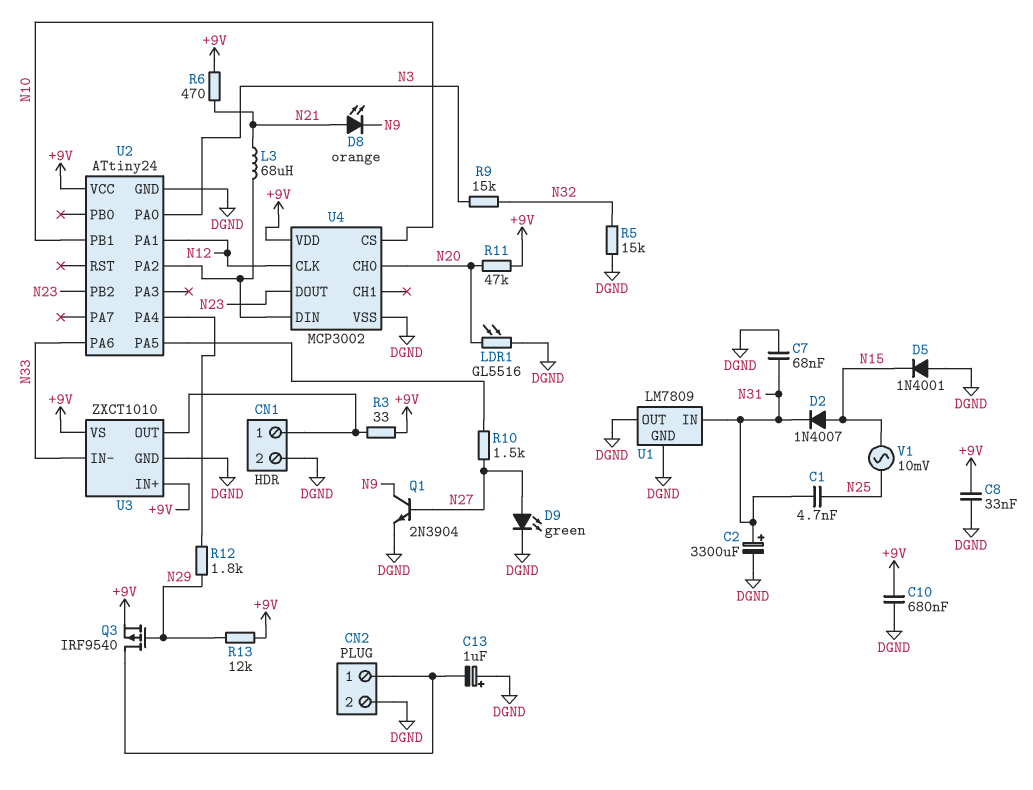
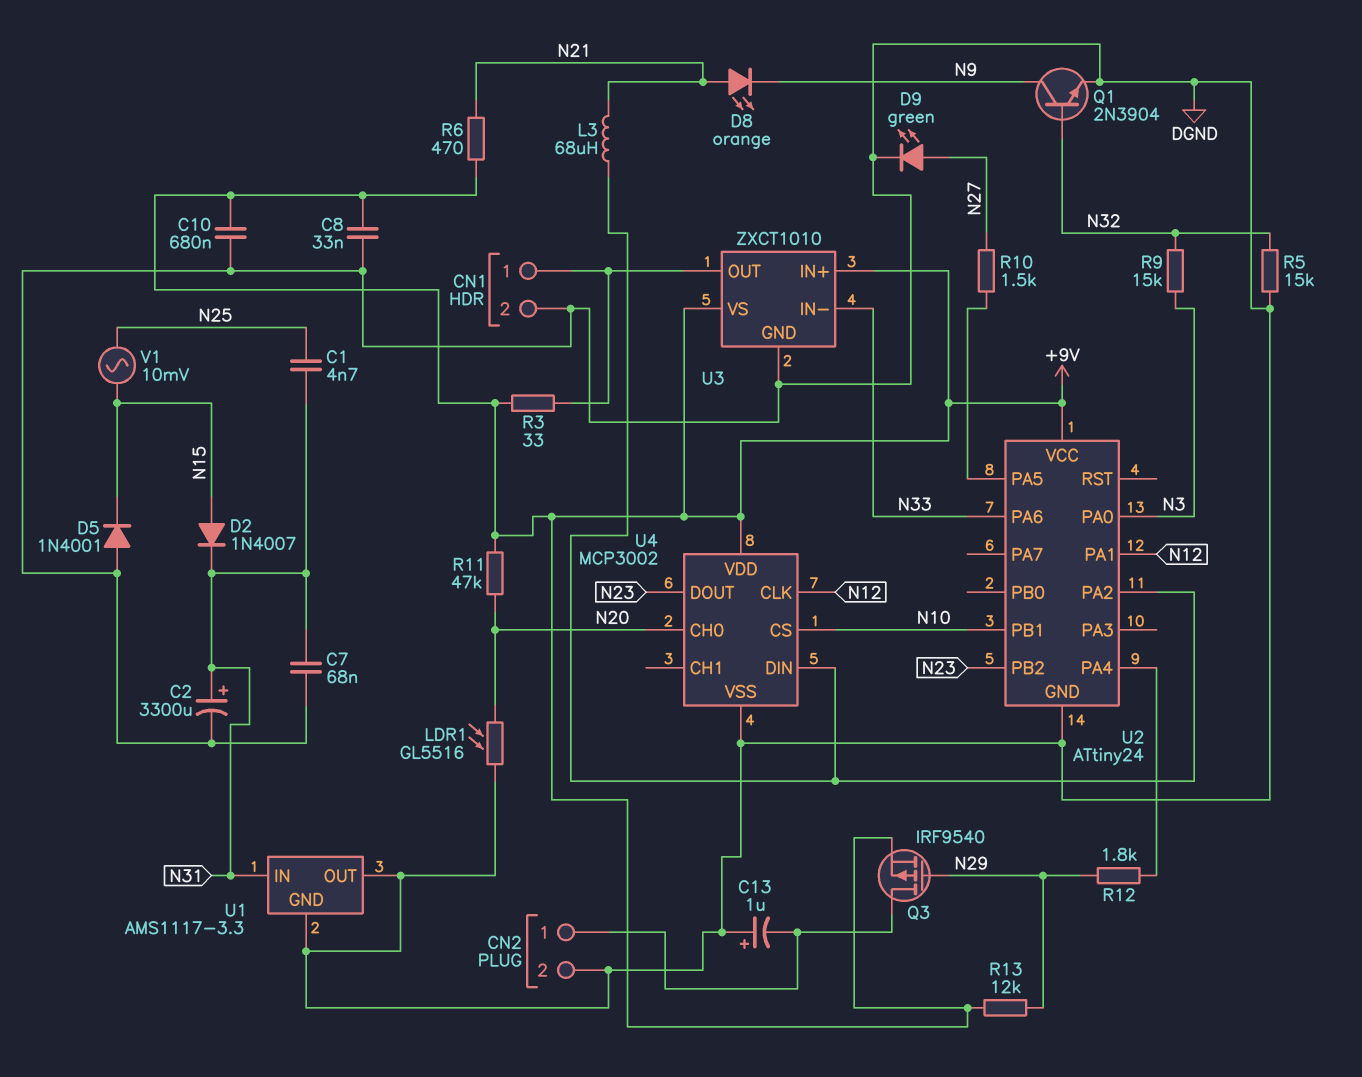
Q1: NPN 2N3904 (B N27, C N9, E DGND) -> NPN 2N3904 (B N32, C N9, E DGND)
U1: LM7809 -> AMS1117-3.3

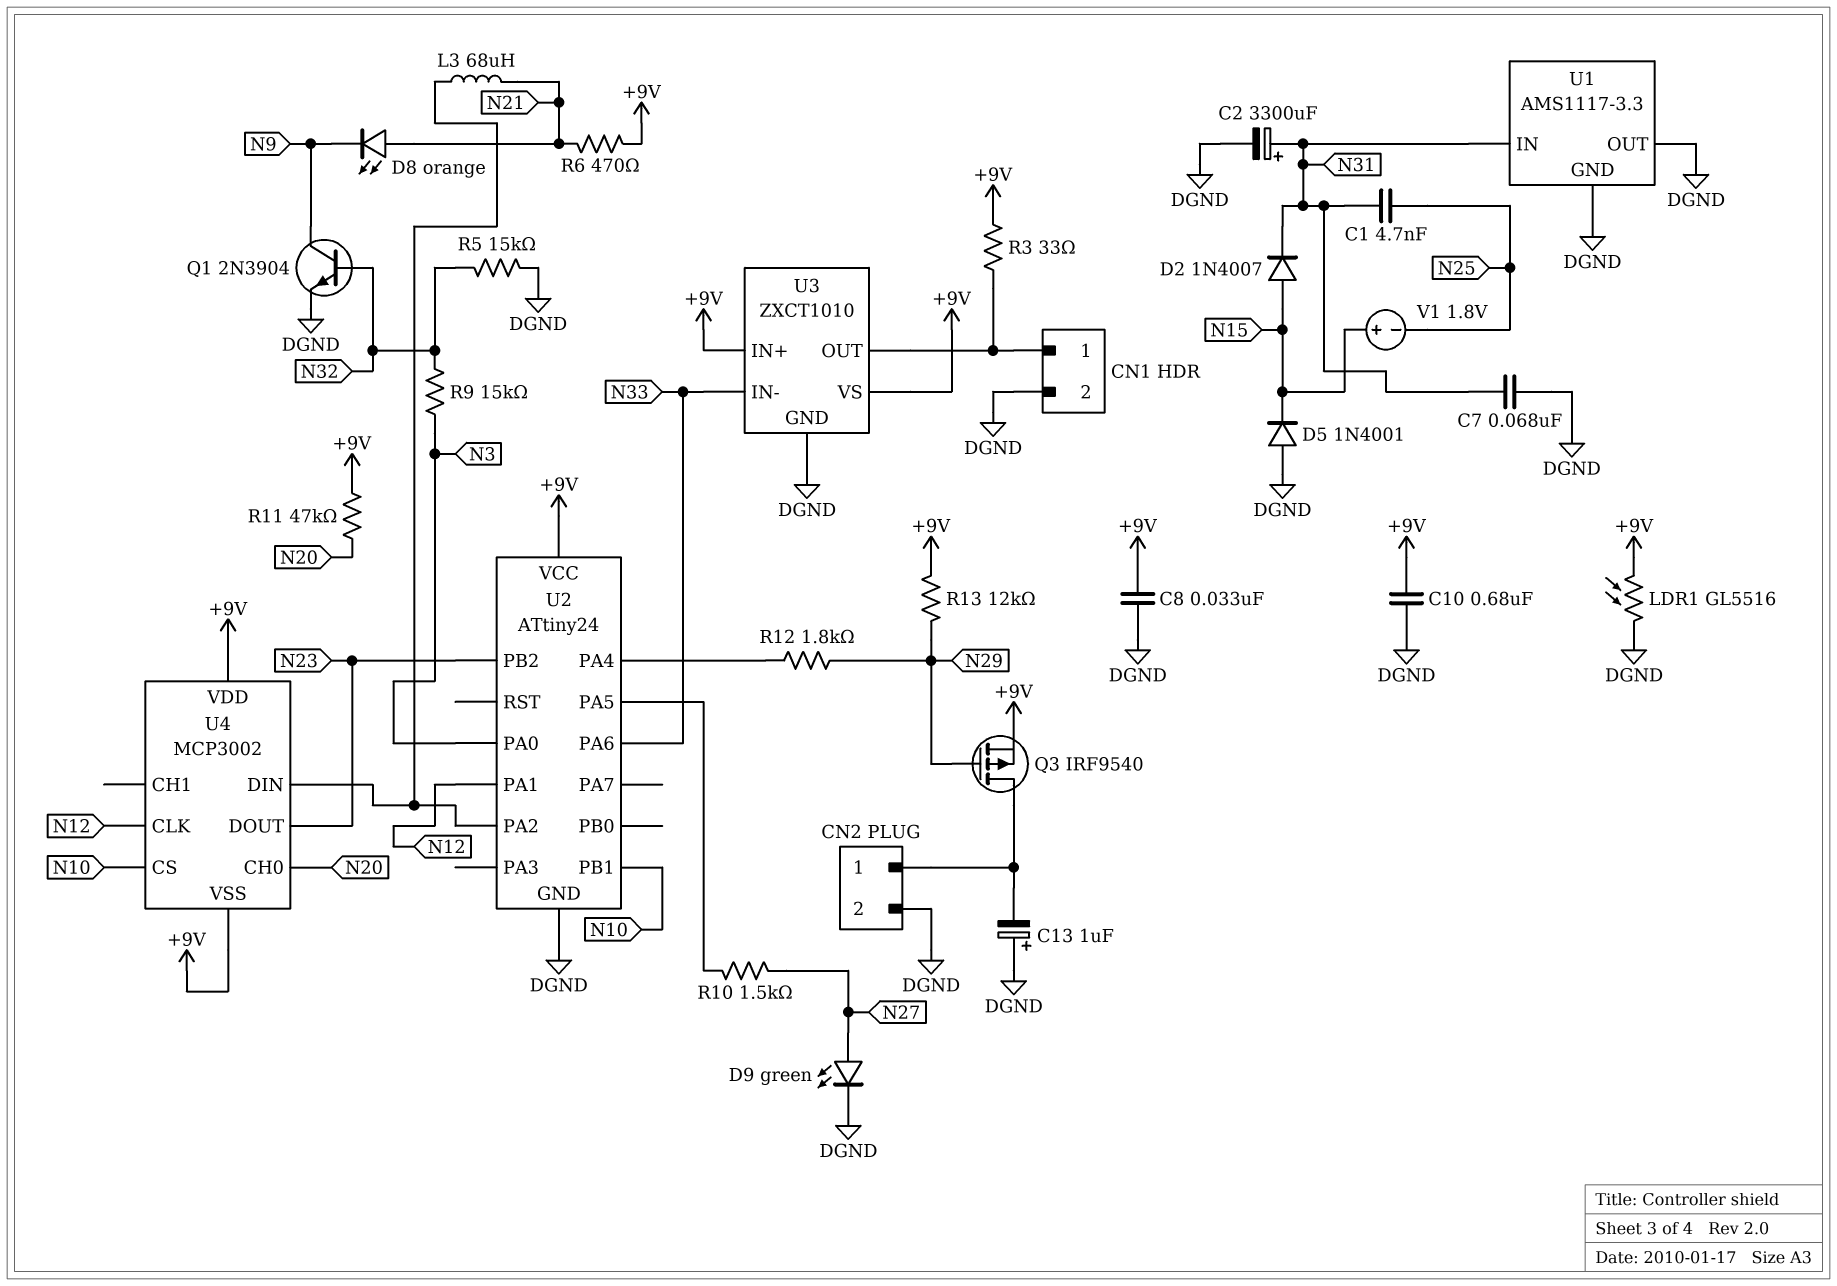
LDR1: GL5516 (DGND, N20) -> GL5516 (+9V, DGND)
U4 pin VSS: DGND -> +9V
V1: AC 10mV (N15, N25) -> 1.8V (plus N15, minus N25)

